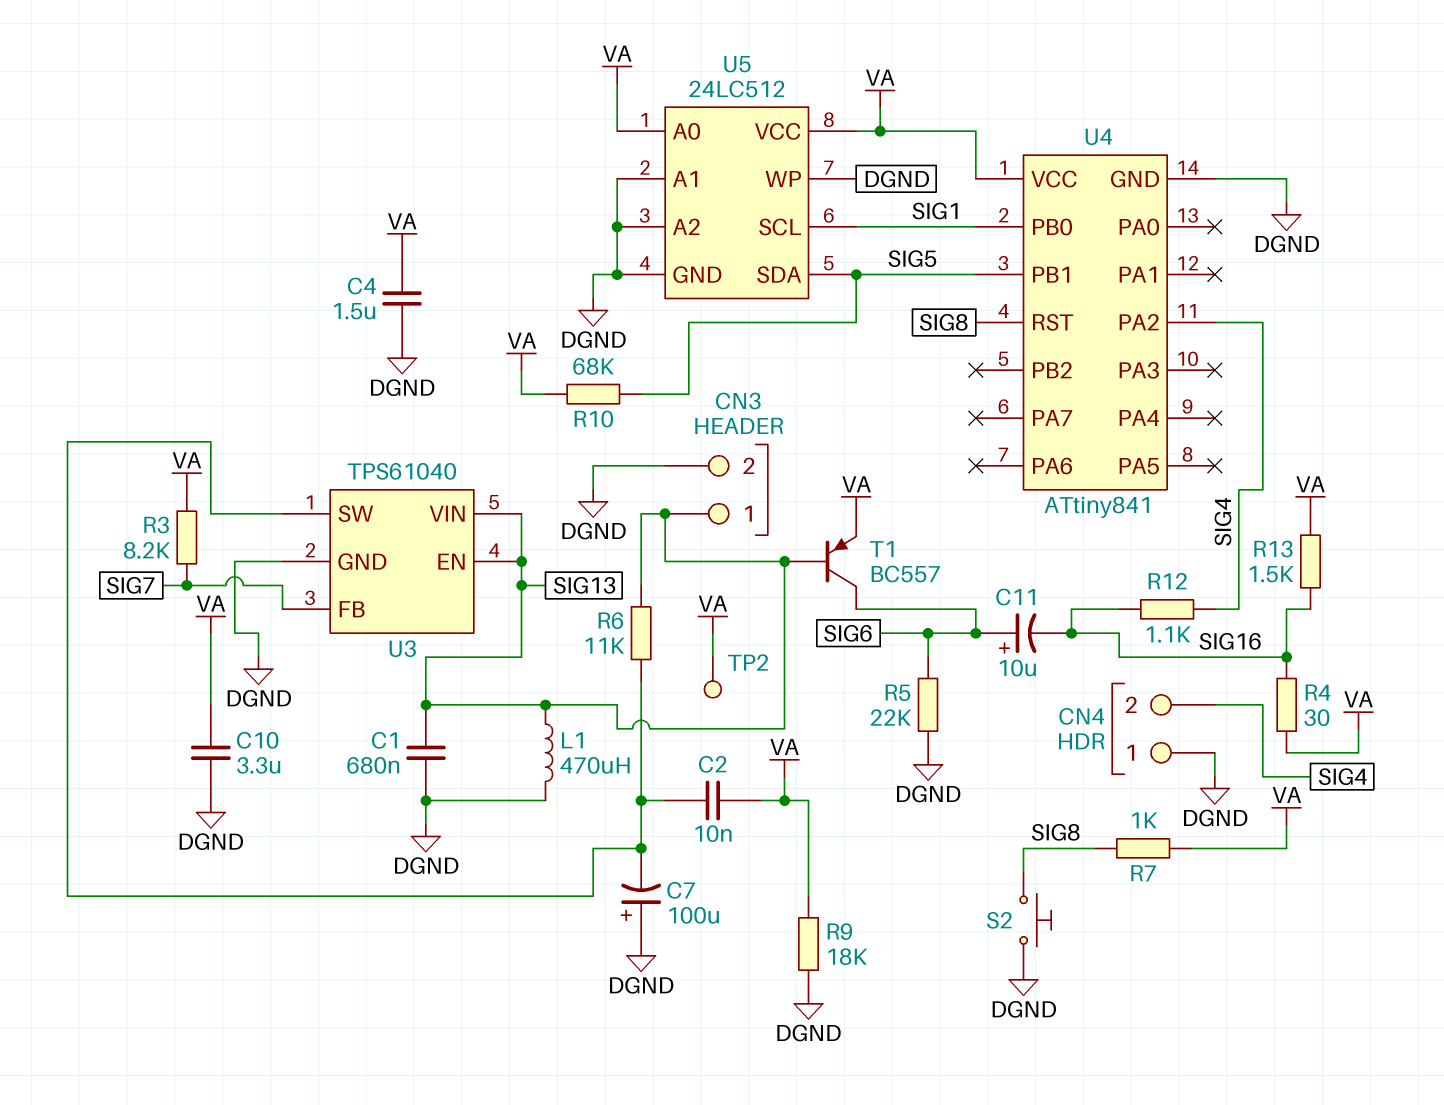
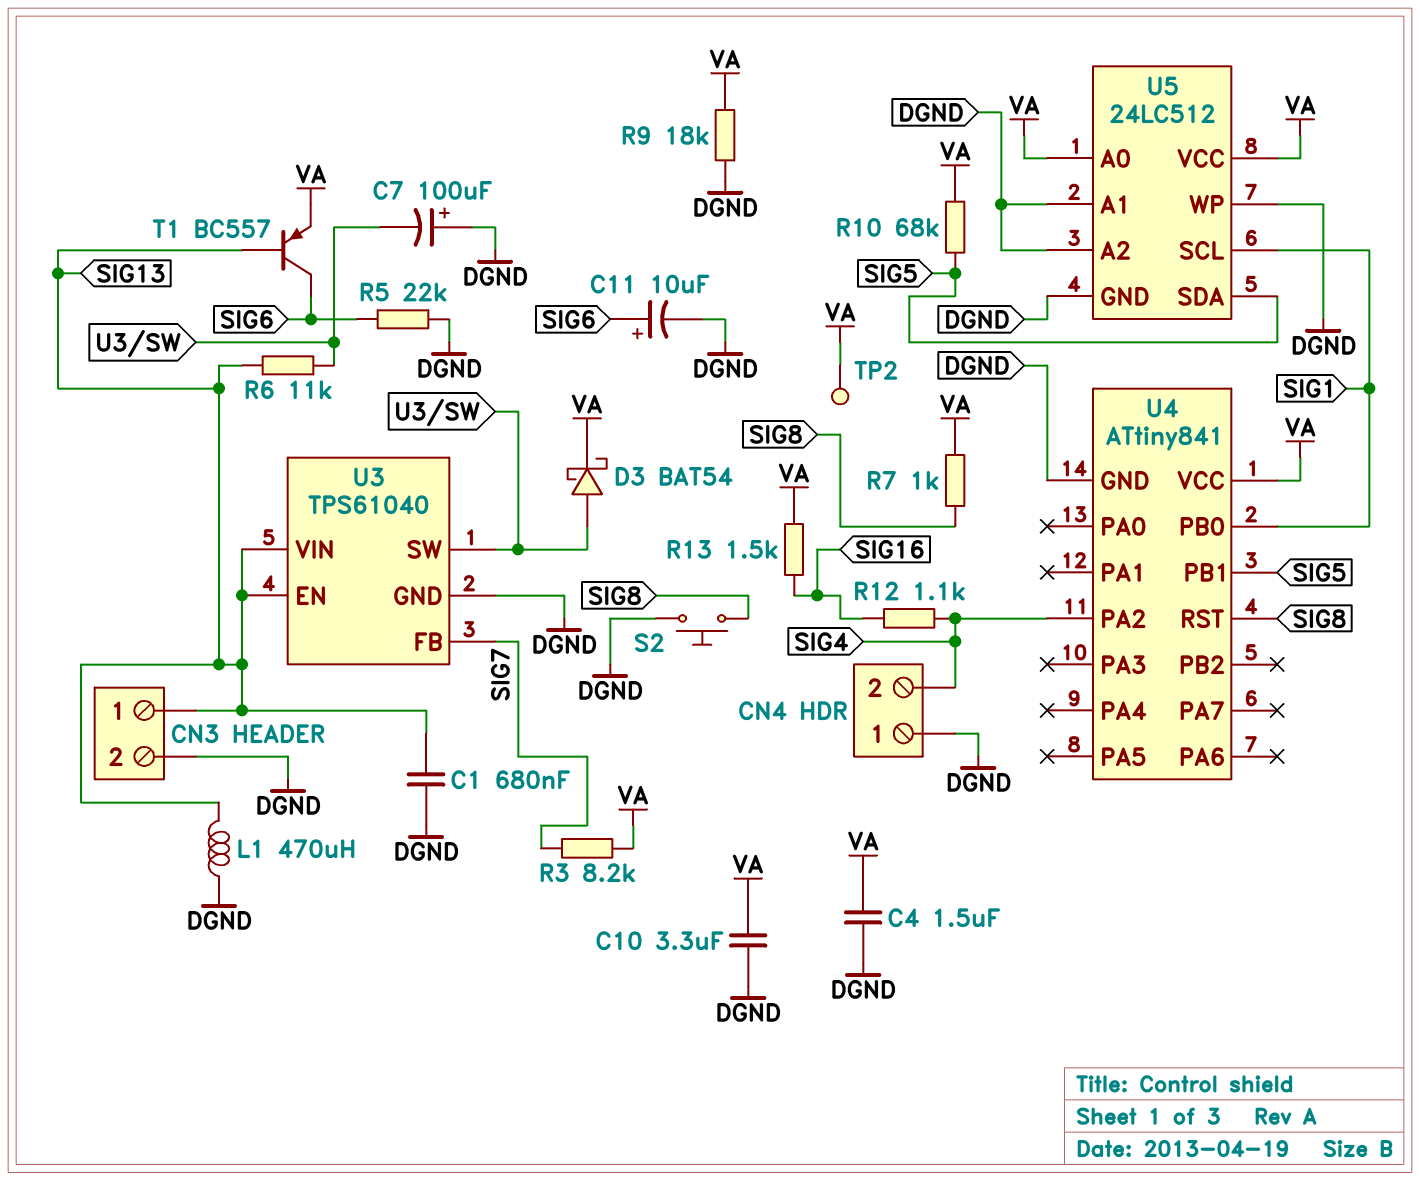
C2: 10nF (U3/SW, VA) -> none
C11: 10uF (plus SIG6, minus SIG16) -> 10uF (plus SIG6, minus DGND)
D3: none -> schottky BAT54 (A U3/SW, K VA)
R4: 30 (SIG16, VA) -> none

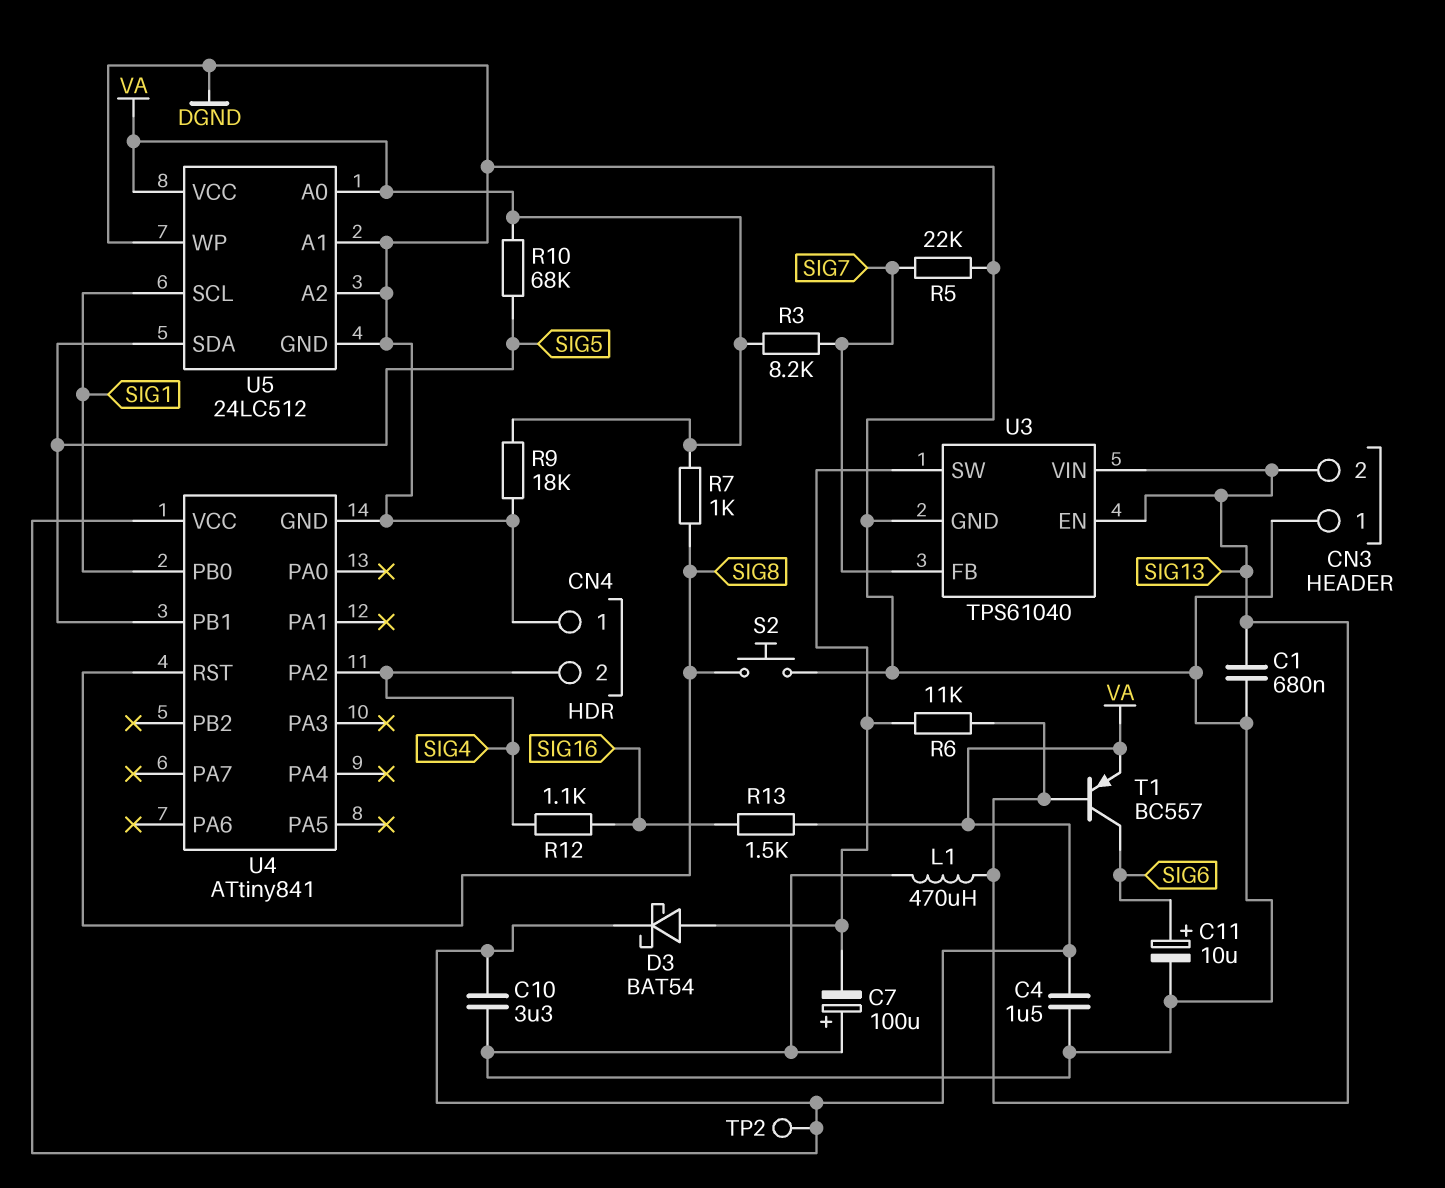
CN3 pin 1: SIG13 -> DGND
CN3 pin 2: DGND -> SIG13
R5: 22k (DGND, SIG6) -> 22k (DGND, SIG7)

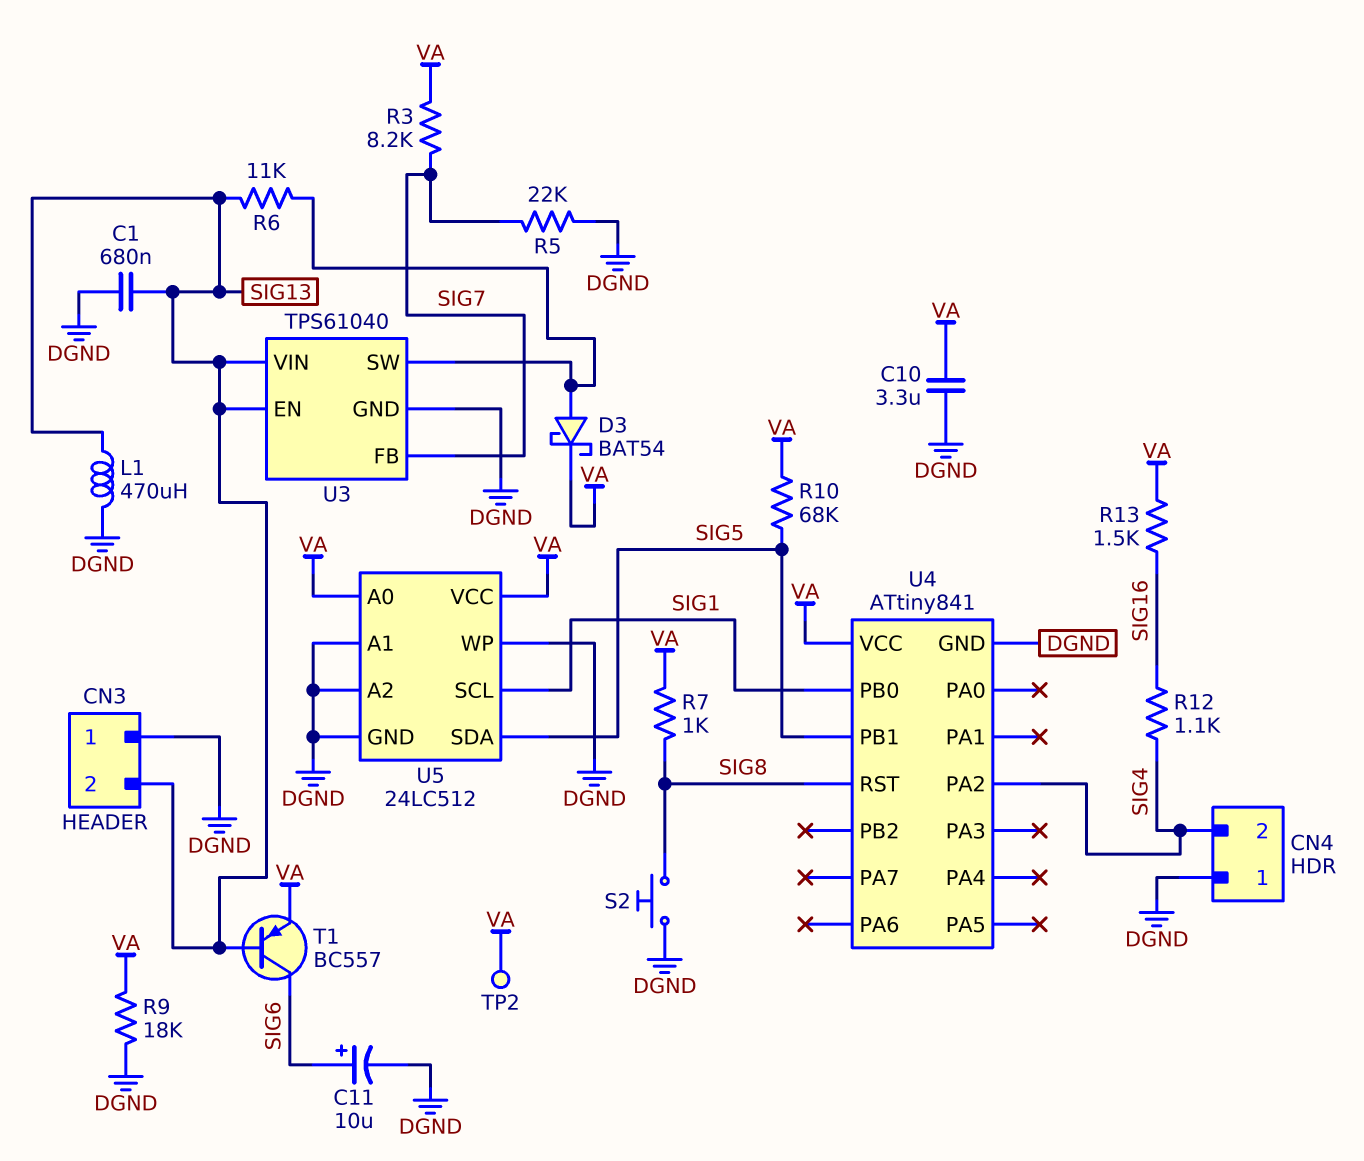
C4: 1.5uF (DGND, VA) -> none
C7: 100uF (plus DGND, minus U3/SW) -> none

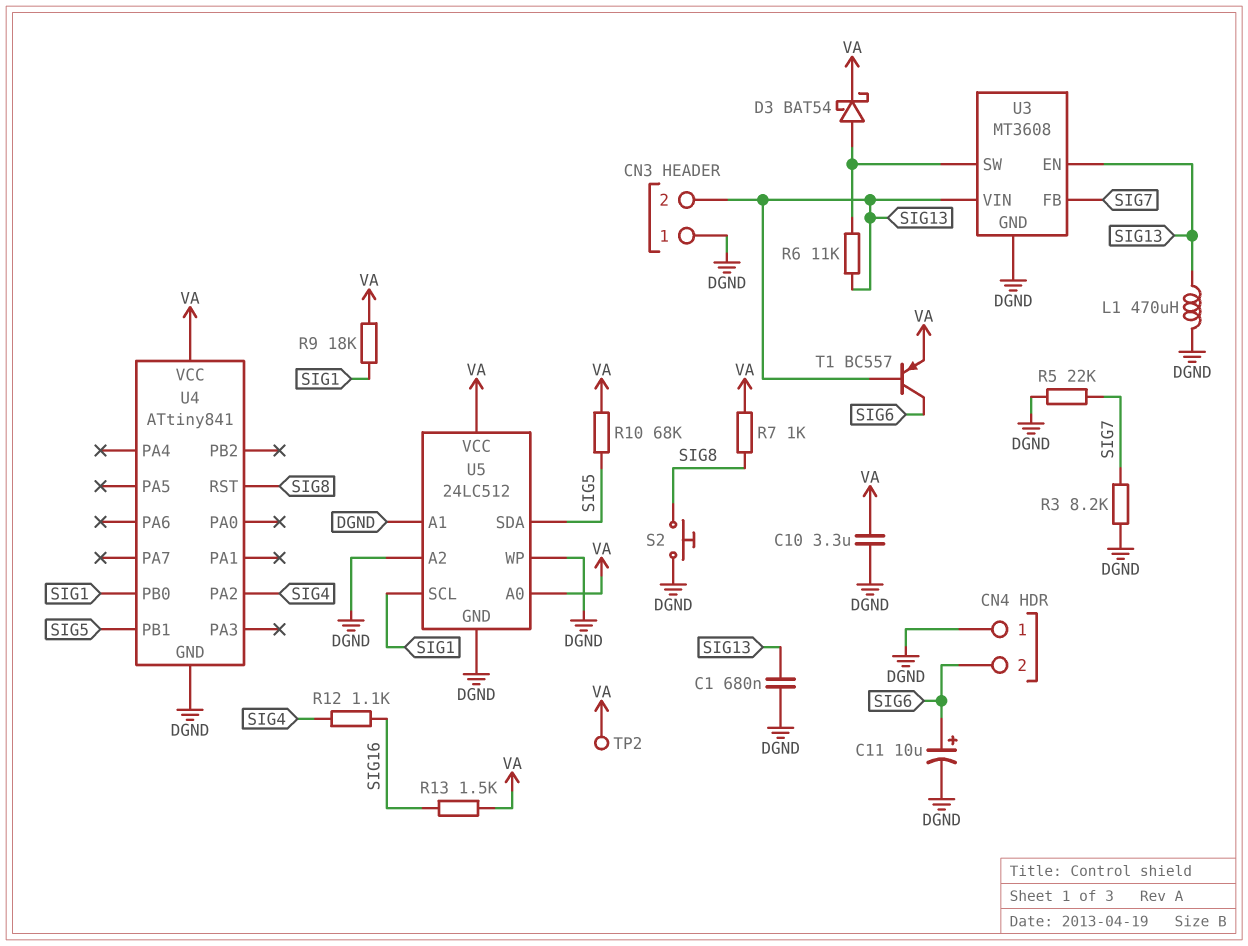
CN4 pin 2: SIG4 -> SIG6
R3: 8.2k (SIG7, VA) -> 8.2k (DGND, SIG7)
R9: 18k (DGND, VA) -> 18k (SIG1, VA)
U3: TPS61040 -> MT3608

